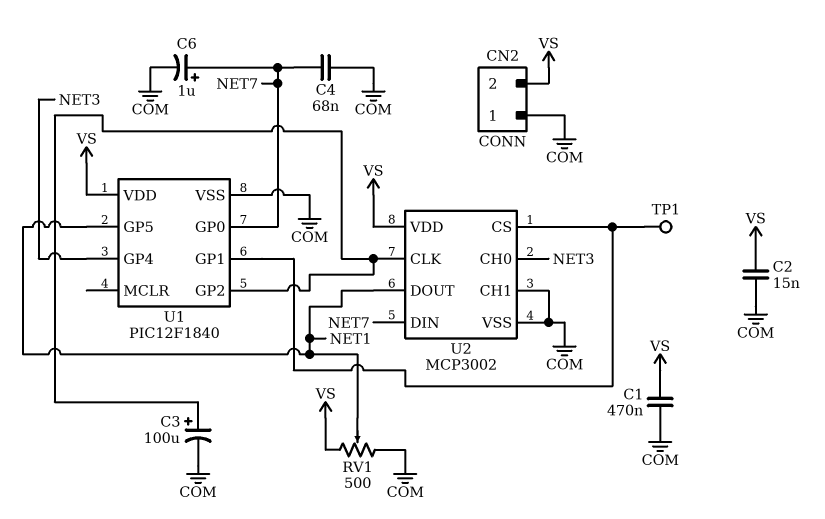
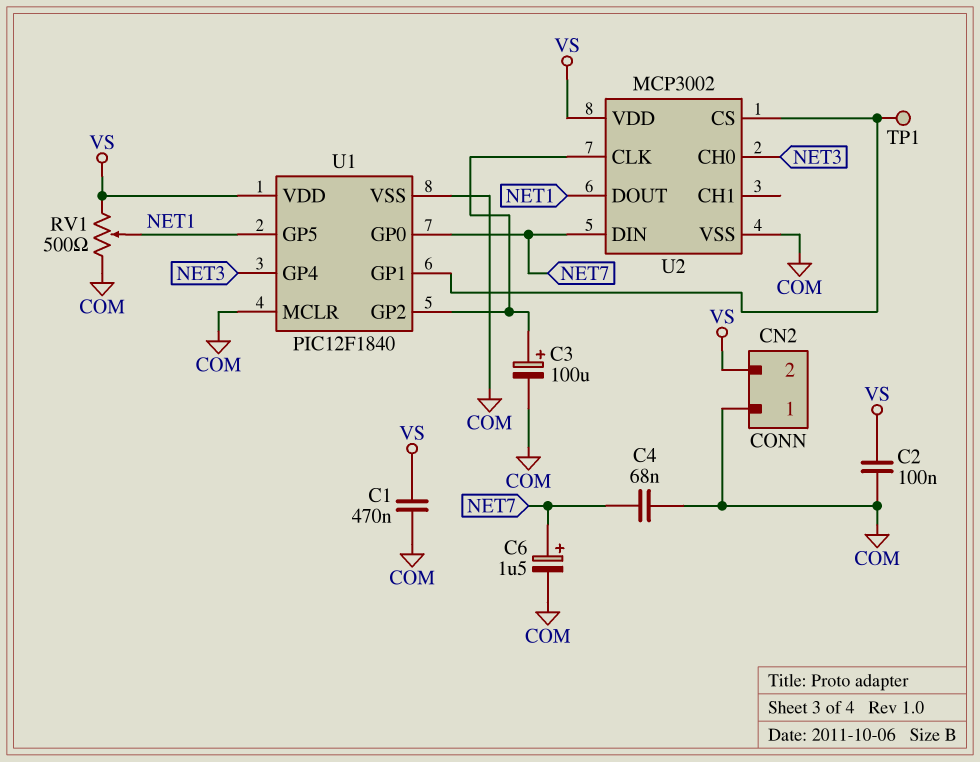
C2: 15nF (COM, VS) -> 100nF (COM, VS)
C6: 1uF (plus NET7, minus COM) -> 1.5uF (plus NET7, minus COM)
U1 pin MCLR: none -> COM
U2 pin CH1: COM -> none

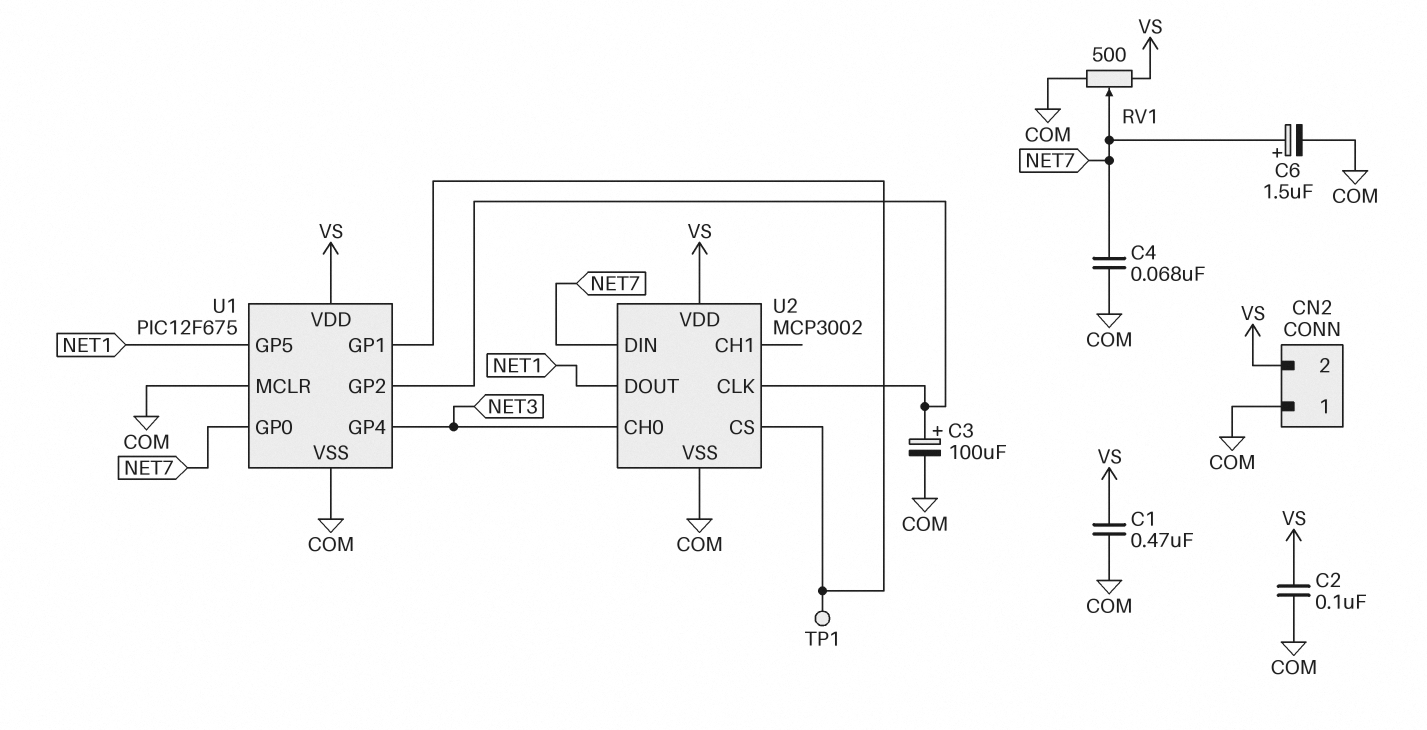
RV1: 500 (COM, VS, wiper NET1) -> 500 (COM, VS, wiper NET7)
U1: PIC12F1840 -> PIC12F675

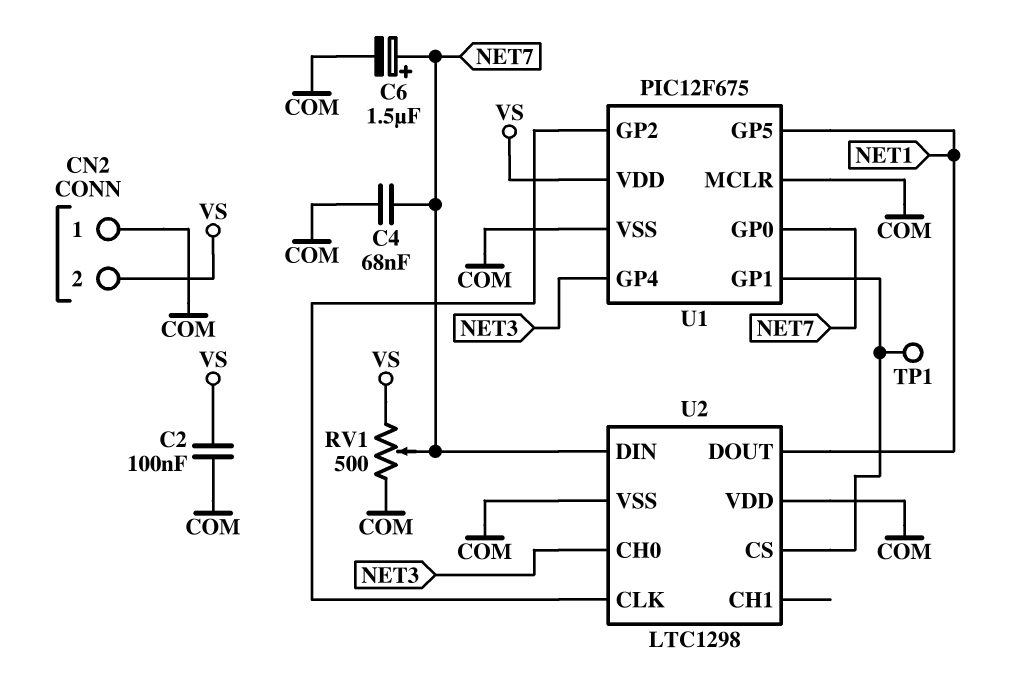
C1: 470nF (COM, VS) -> none
C3: 100uF (plus U1/GP2, minus COM) -> none
U2: MCP3002 -> LTC1298
U2 pin VDD: VS -> COM

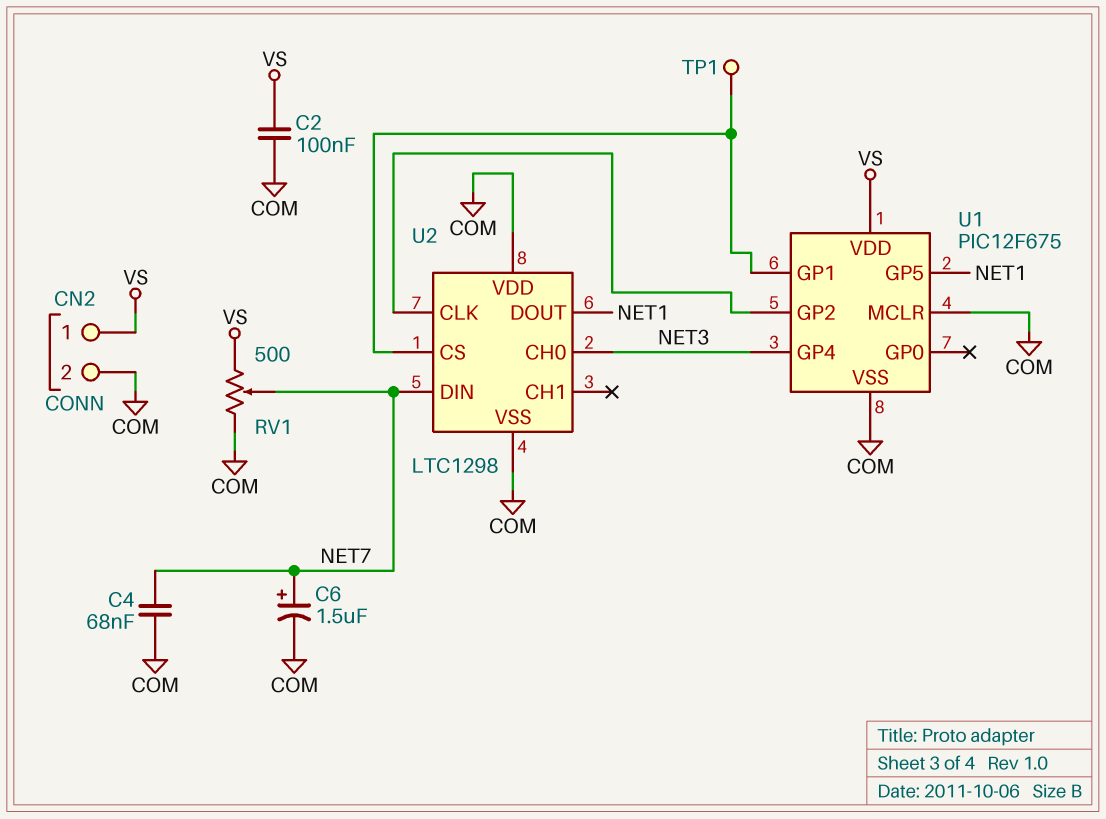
CN2 pin 1: COM -> VS
CN2 pin 2: VS -> COM
U1 pin GP0: NET7 -> none

